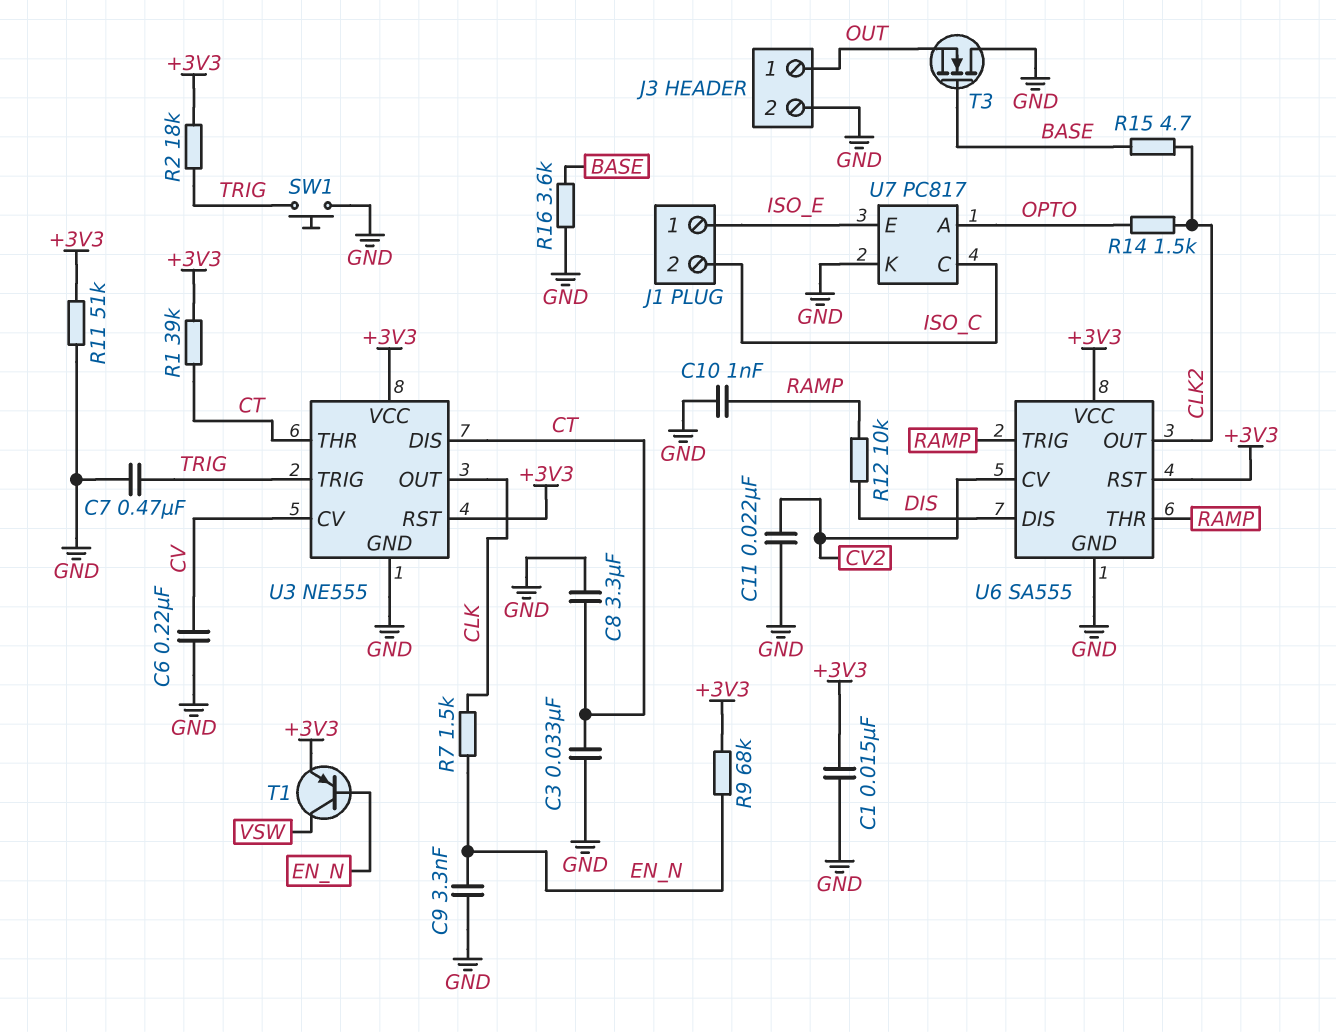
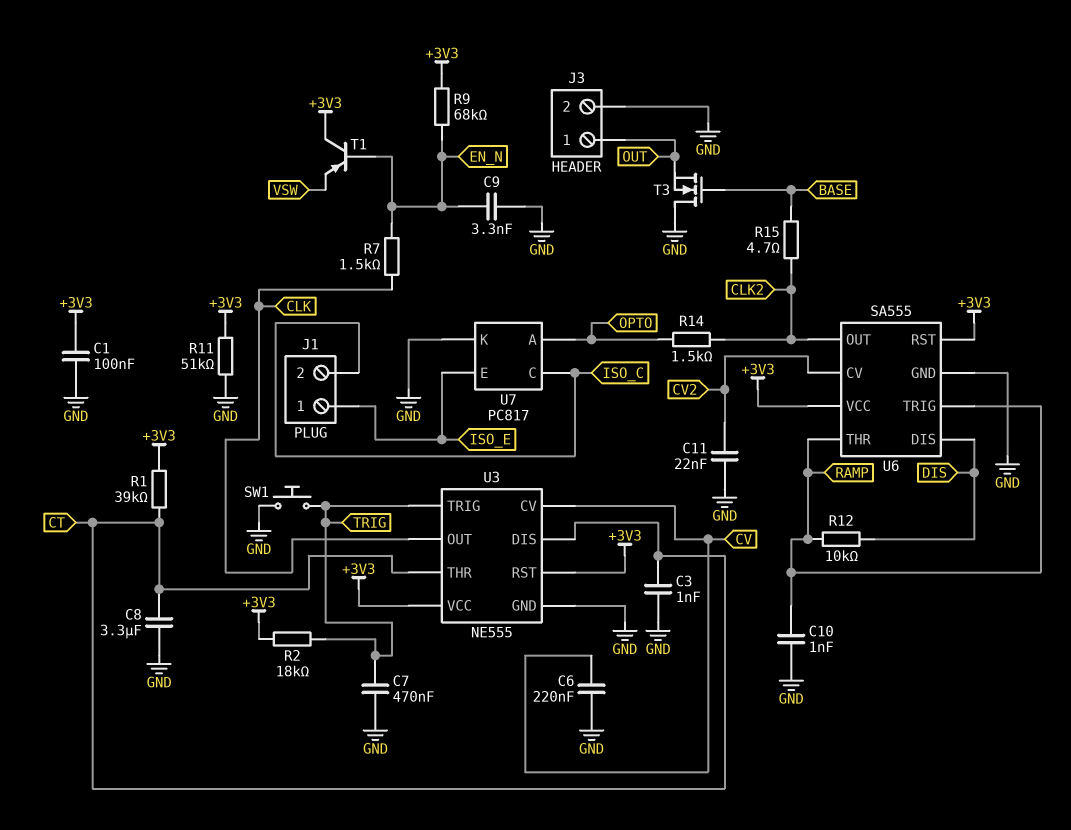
C1: 15nF (+3V3, GND) -> 100nF (+3V3, GND)
C3: 33nF (CT, GND) -> 1nF (CT, GND)
R16: 3.6k (BASE, GND) -> none
T1: PNP (B EN_N, C VSW, E +3V3) -> PNP (B EN_N, C +3V3, E VSW)

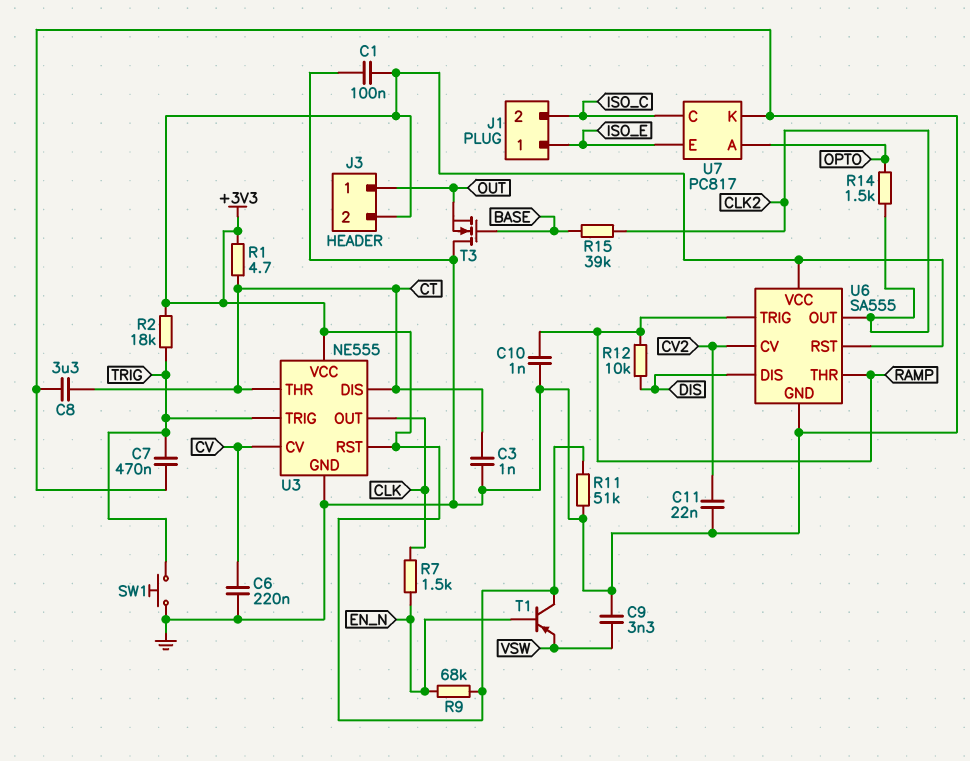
C9: 3.3nF (EN_N, GND) -> 3.3nF (GND, VSW)
J3 pin 2: GND -> +3V3
R1: 39k (+3V3, CT) -> 4.7 (+3V3, CT)
R15: 4.7 (BASE, CLK2) -> 39k (BASE, CLK2)

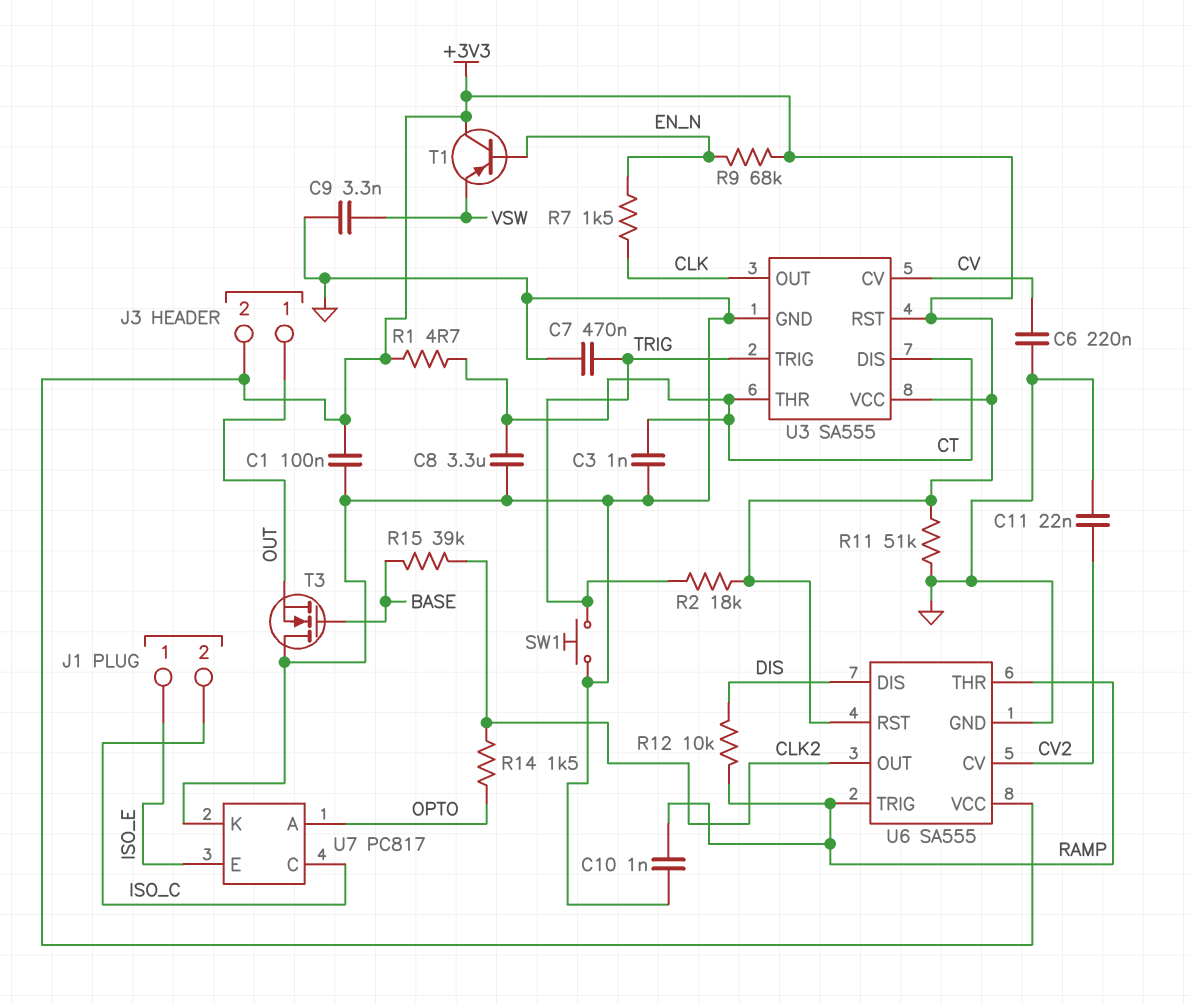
U3: NE555 -> SA555

